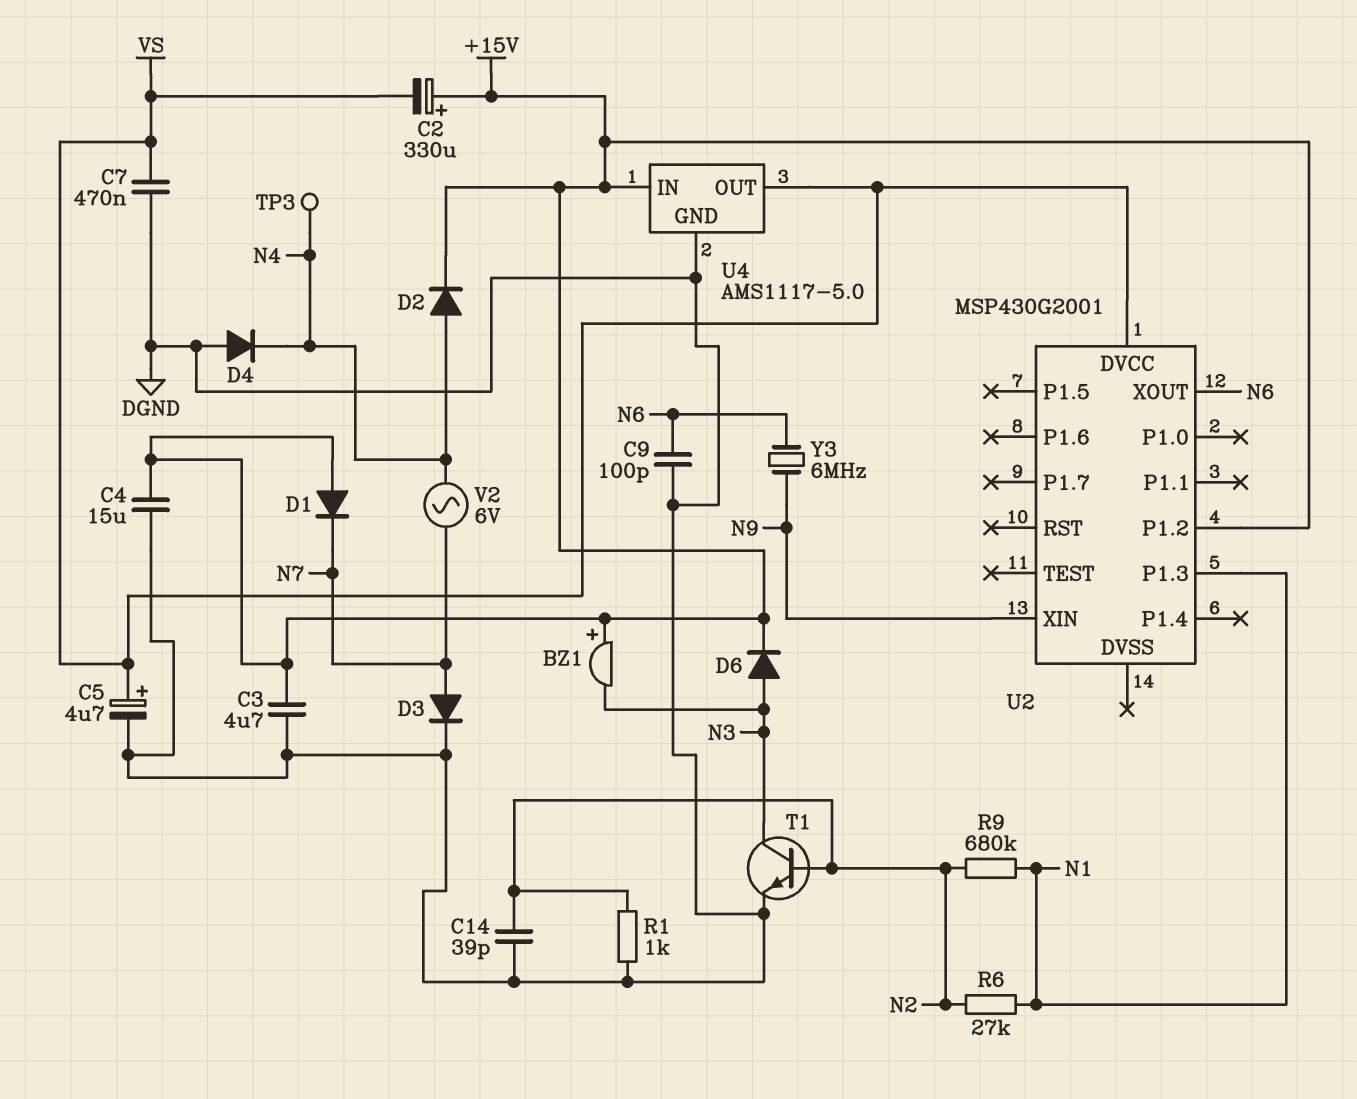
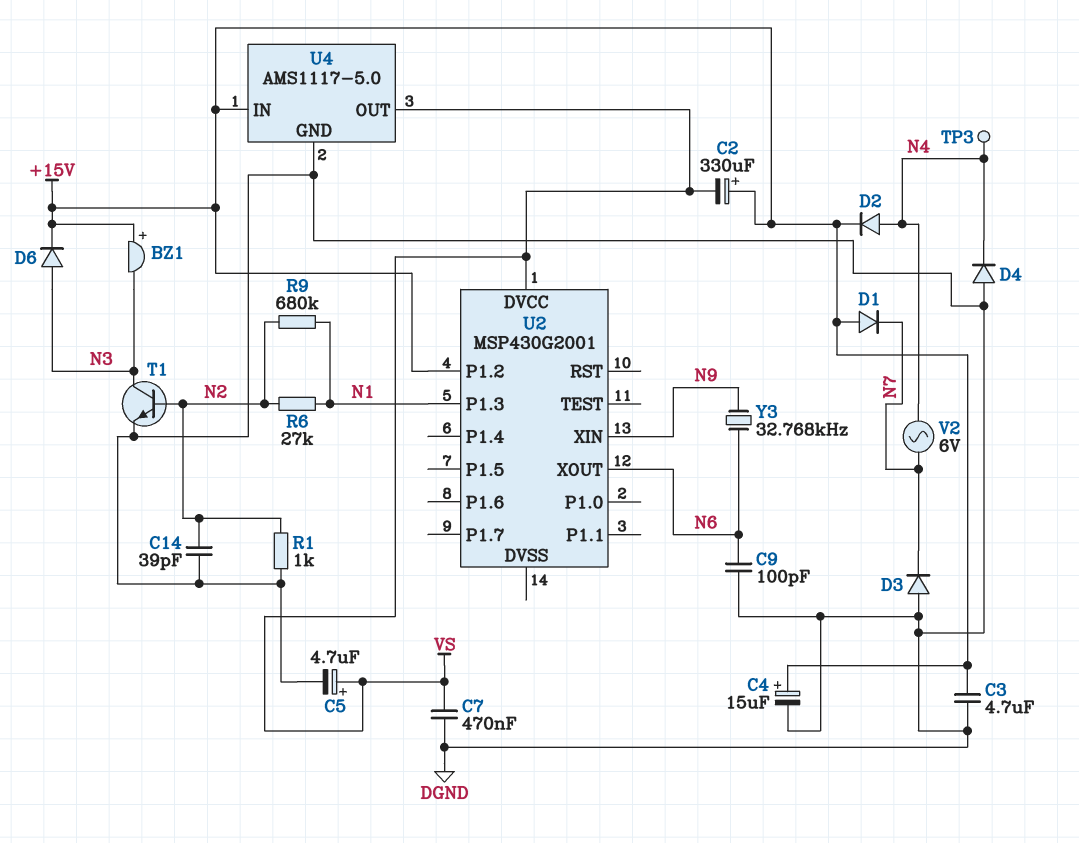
C4: 15uF (+15V, DGND) -> 15uF (plus +15V, minus DGND)
D3: diode (A N7, K DGND) -> diode (A DGND, K N7)
Y3: 6MHz (N6, N9) -> 32.768kHz (N6, N9)

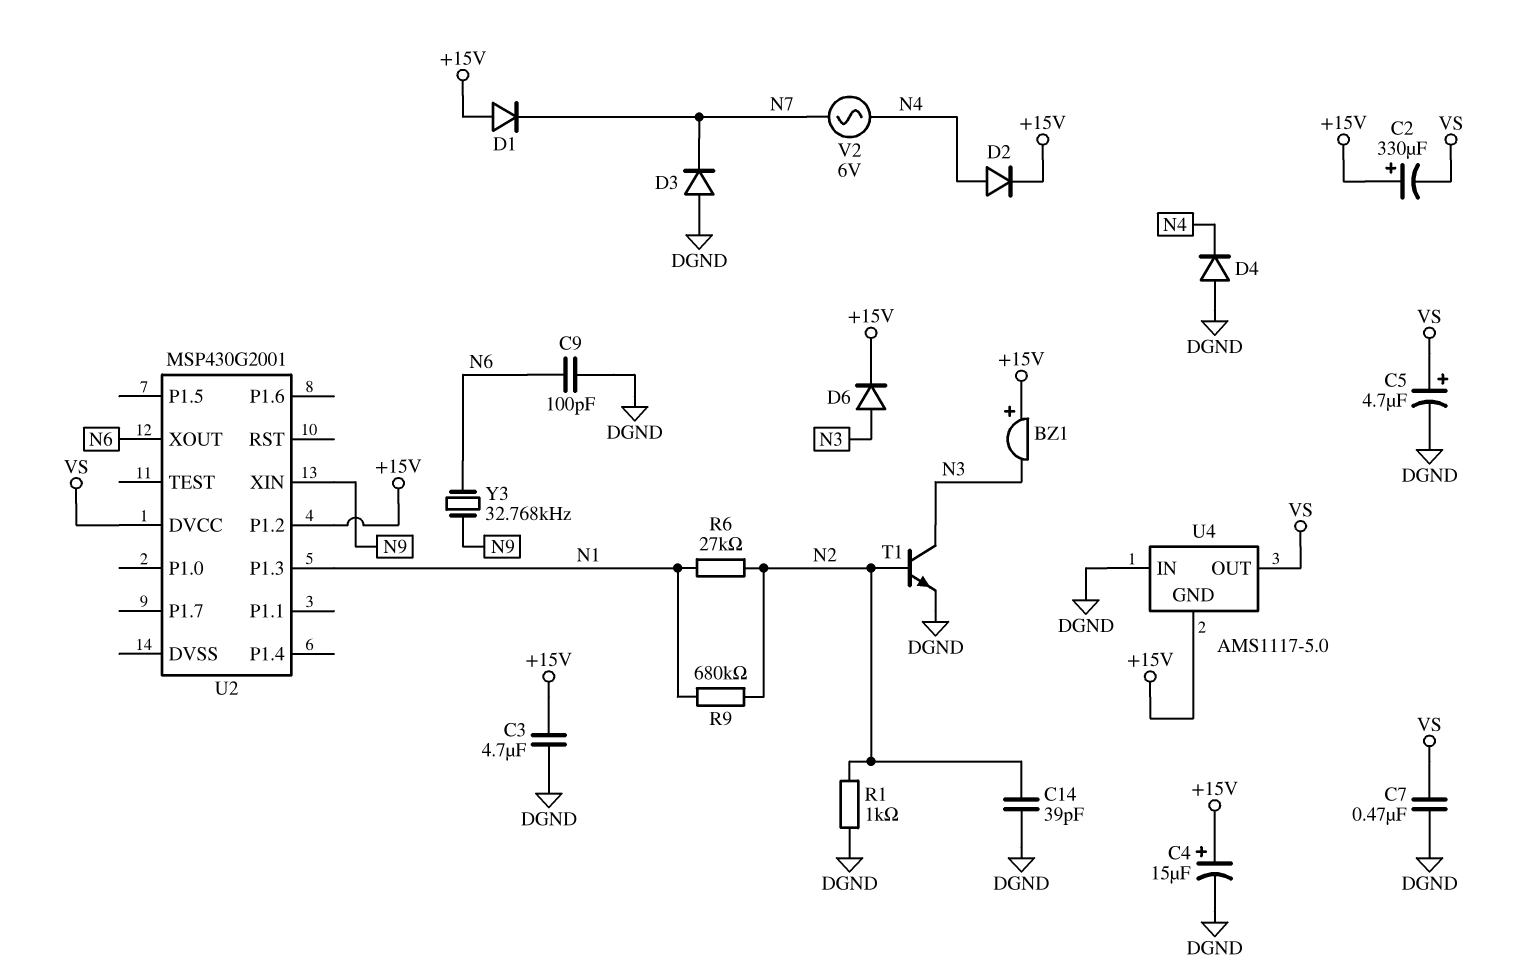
TP3: test point (N4) -> none
U4 pin GND: DGND -> +15V
U4 pin IN: +15V -> DGND

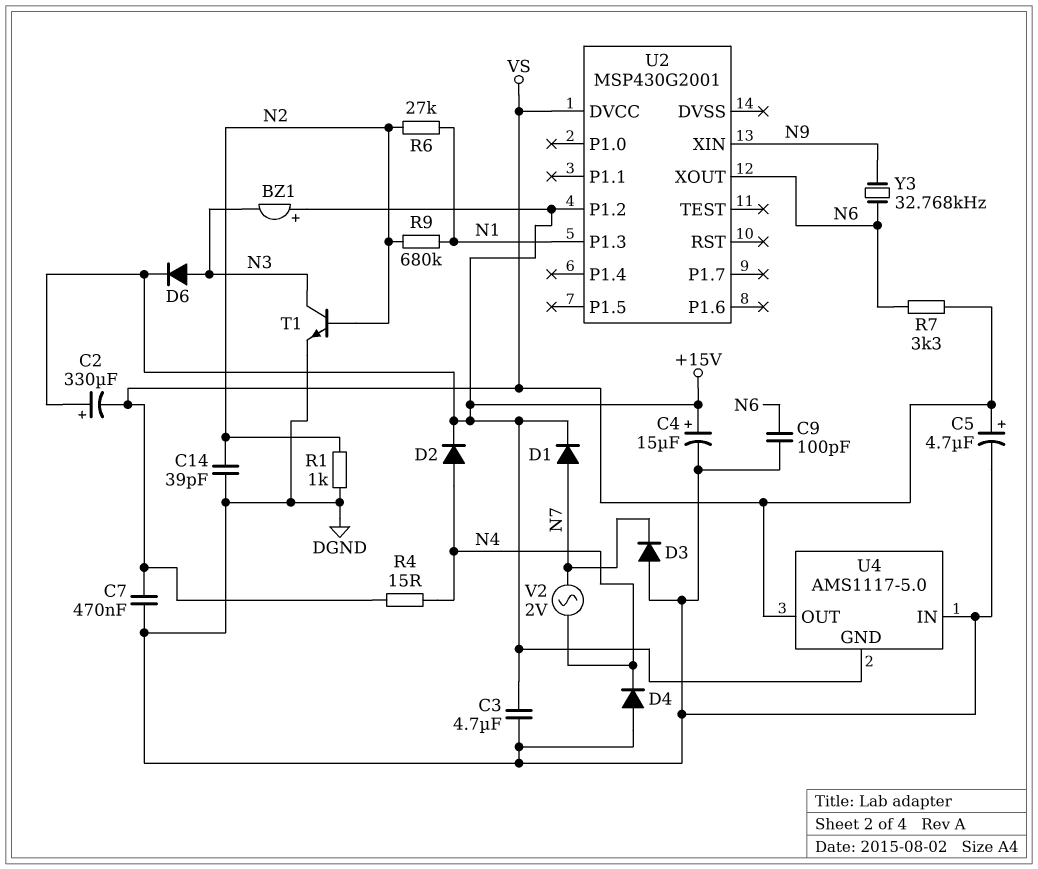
D1: diode (A +15V, K N7) -> diode (A N7, K +15V)
R4: none -> 15 (N4, VS)
R7: none -> 3.3k (N6, VS)
V2: AC 6V (N4, N7) -> AC 2V (N4, N7)

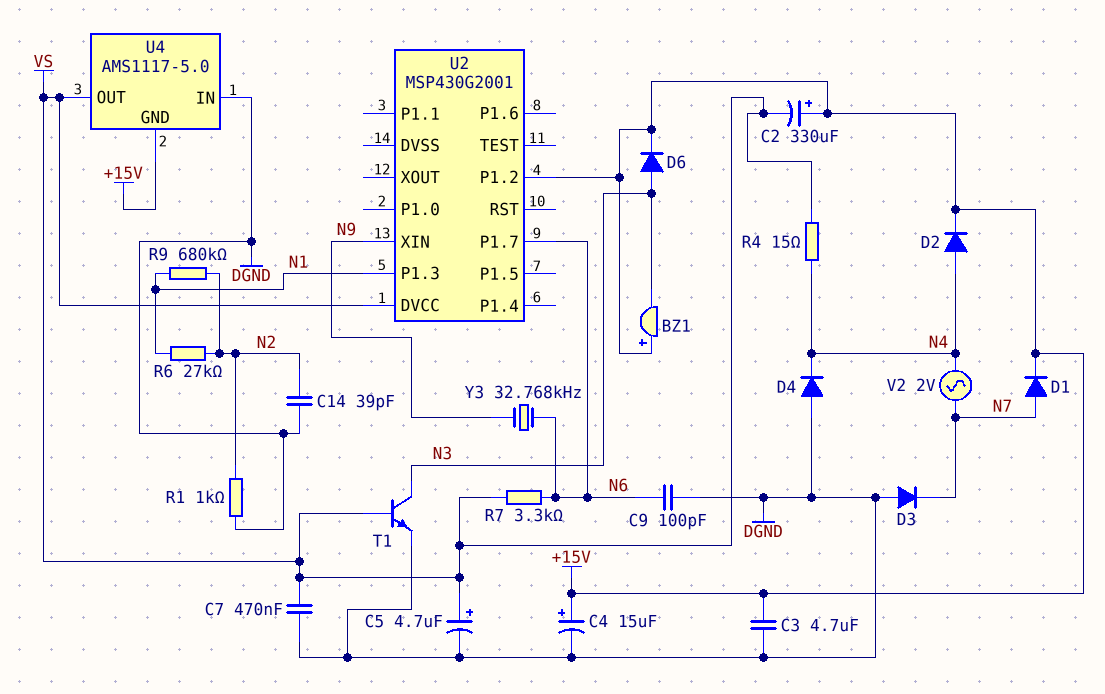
T1: NPN (B N2, C N3, E DGND) -> NPN (B VS, C N3, E DGND)
U2 pin P1.7: none -> N6
U2 pin XOUT: N6 -> none

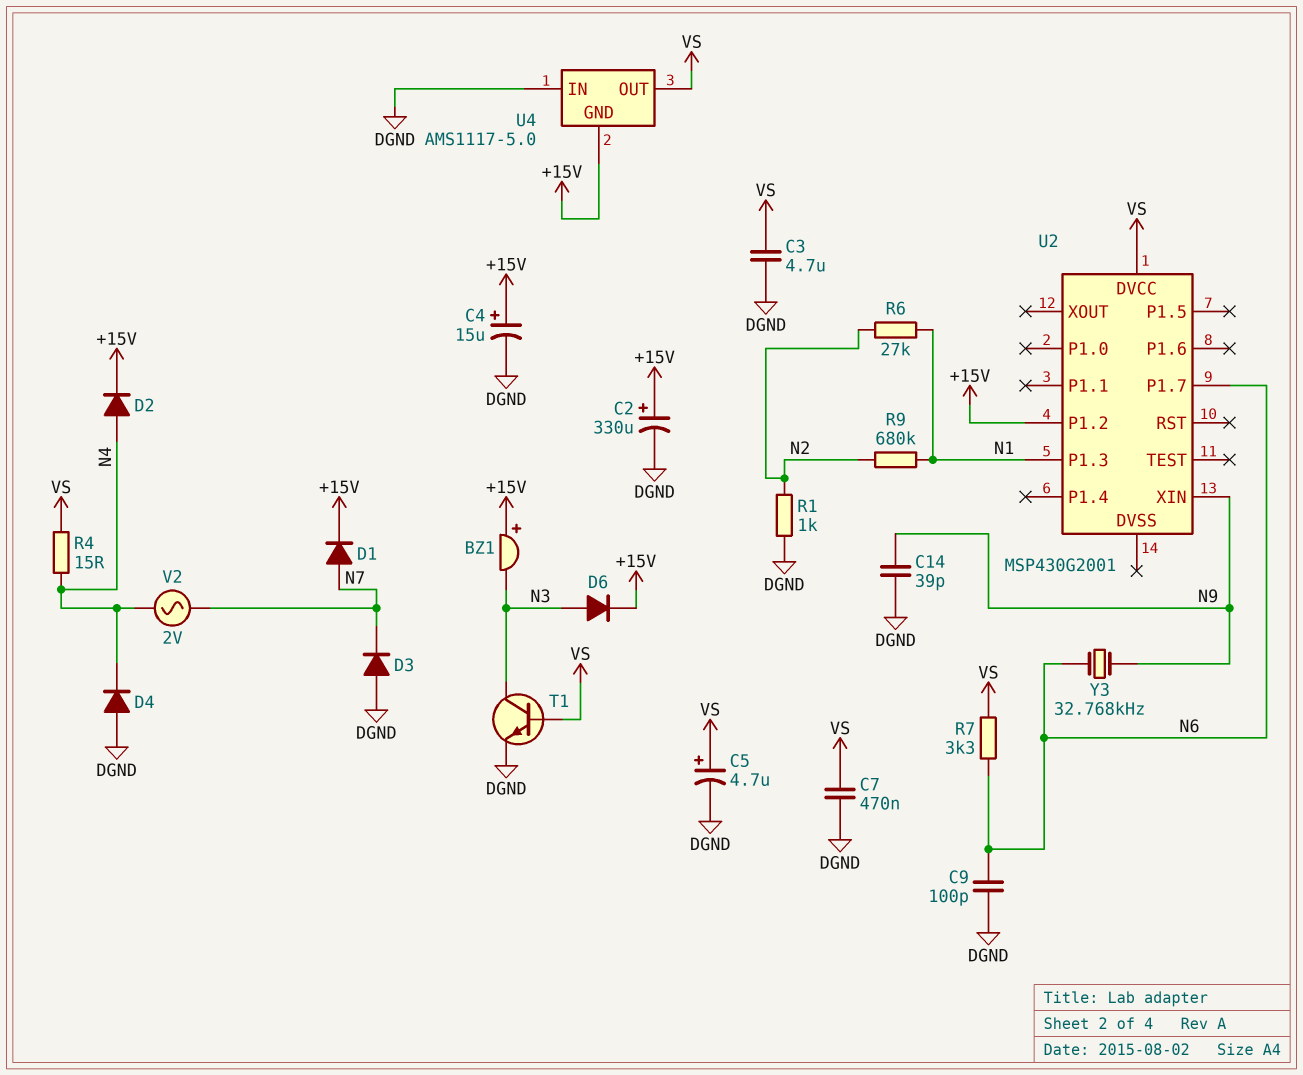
C2: 330uF (plus +15V, minus VS) -> 330uF (plus +15V, minus DGND)
C3: 4.7uF (+15V, DGND) -> 4.7uF (DGND, VS)
C14: 39pF (DGND, N2) -> 39pF (DGND, N9)

